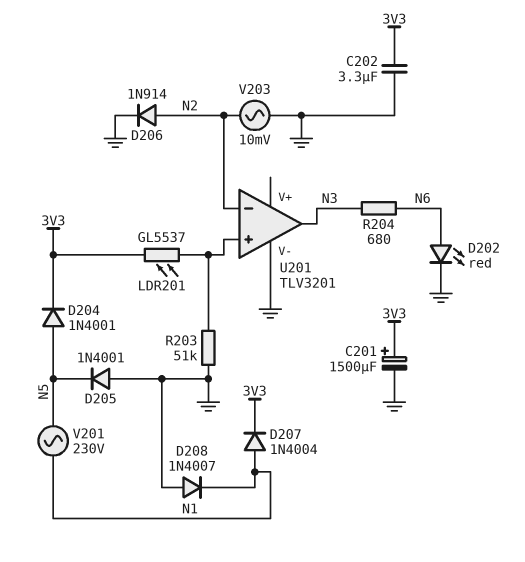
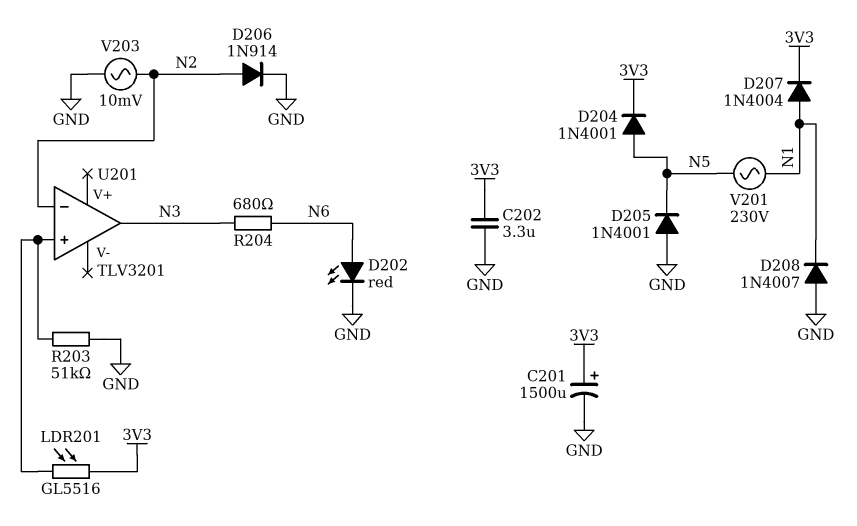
LDR201: GL5537 (3V3, U201/in+) -> GL5516 (3V3, U201/in+)
U201 pin V-: GND -> none

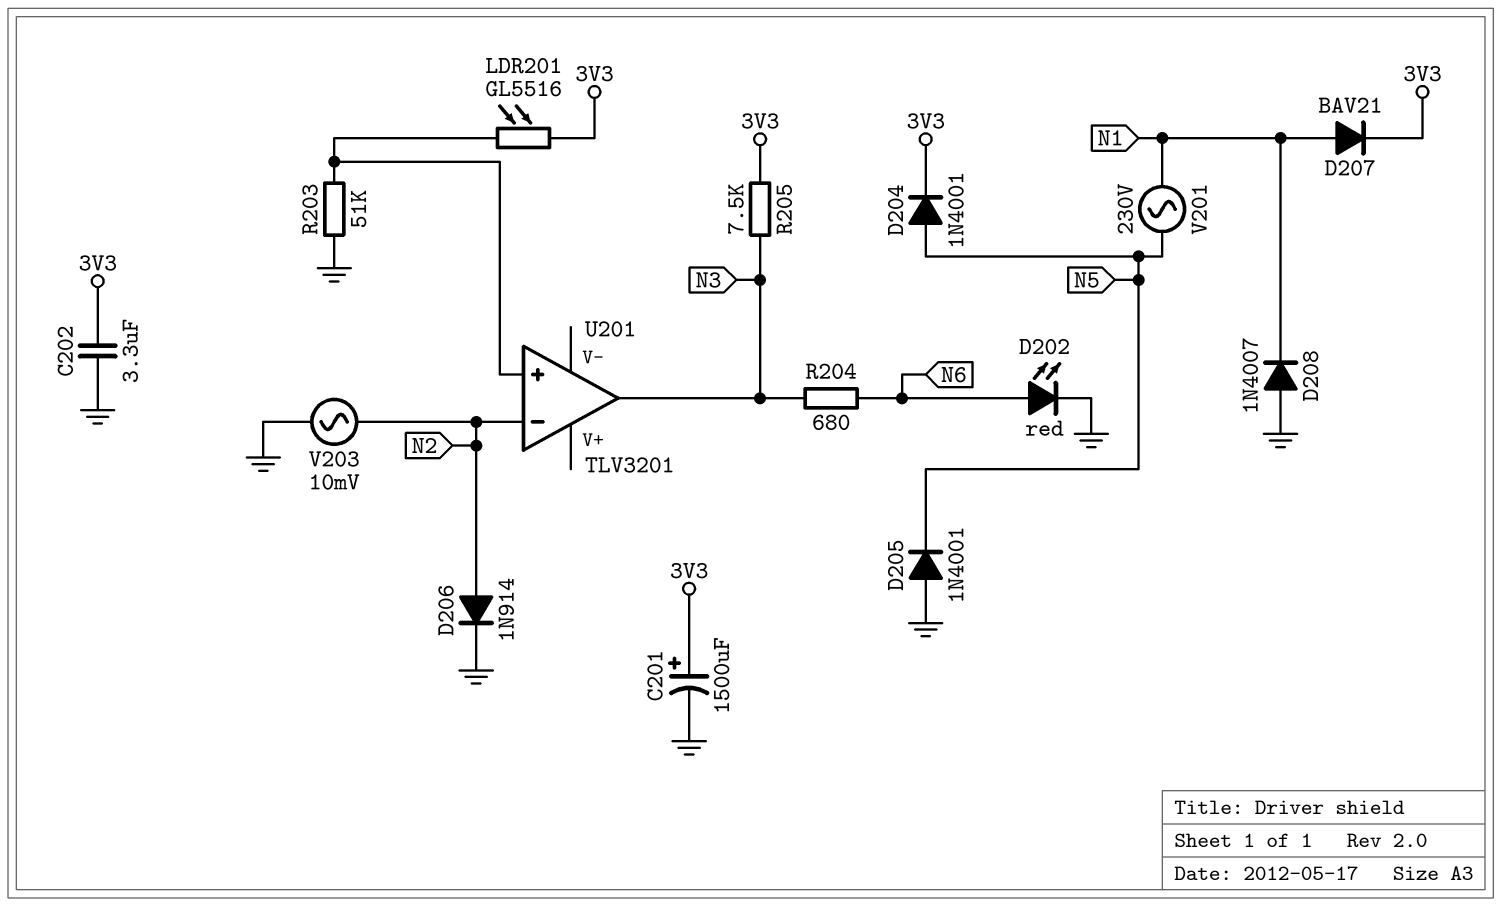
D207: diode 1N4004 (A N1, K 3V3) -> diode BAV21 (A N1, K 3V3)
R205: none -> 7.5k (3V3, N3)

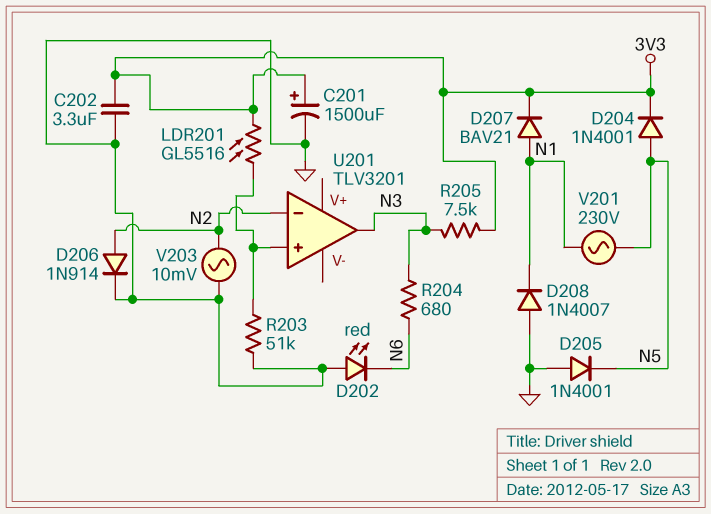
D202: LED red (A N6, K GND) -> LED red (A GND, K N6)

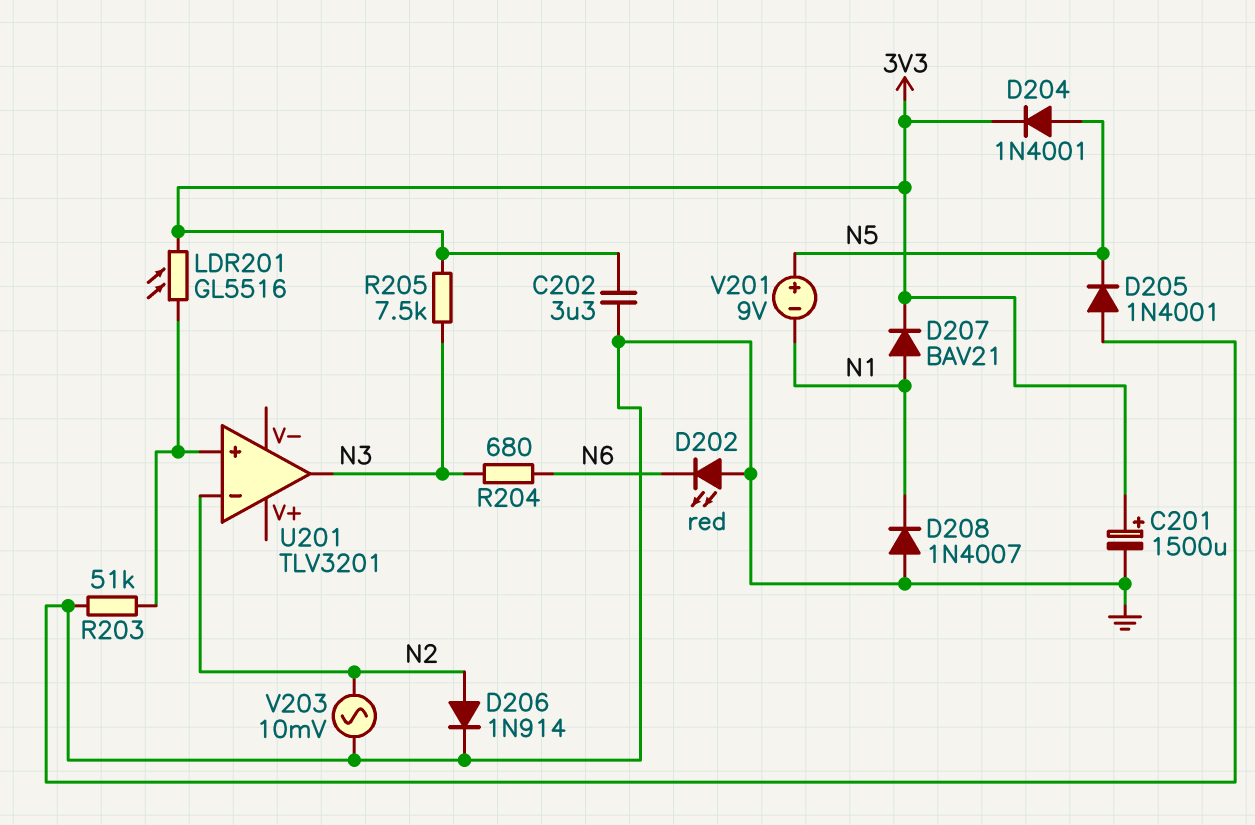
V201: AC 230V (N1, N5) -> 9V (plus N5, minus N1)

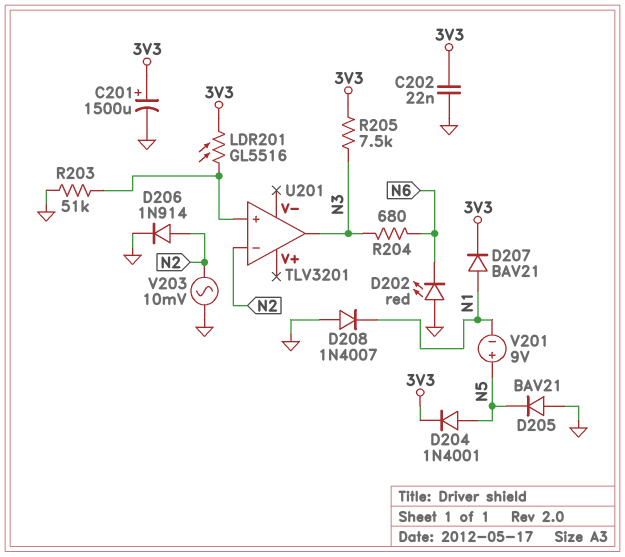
C202: 3.3uF (3V3, GND) -> 22nF (3V3, GND)
D205: diode 1N4001 (A GND, K N5) -> diode BAV21 (A GND, K N5)

